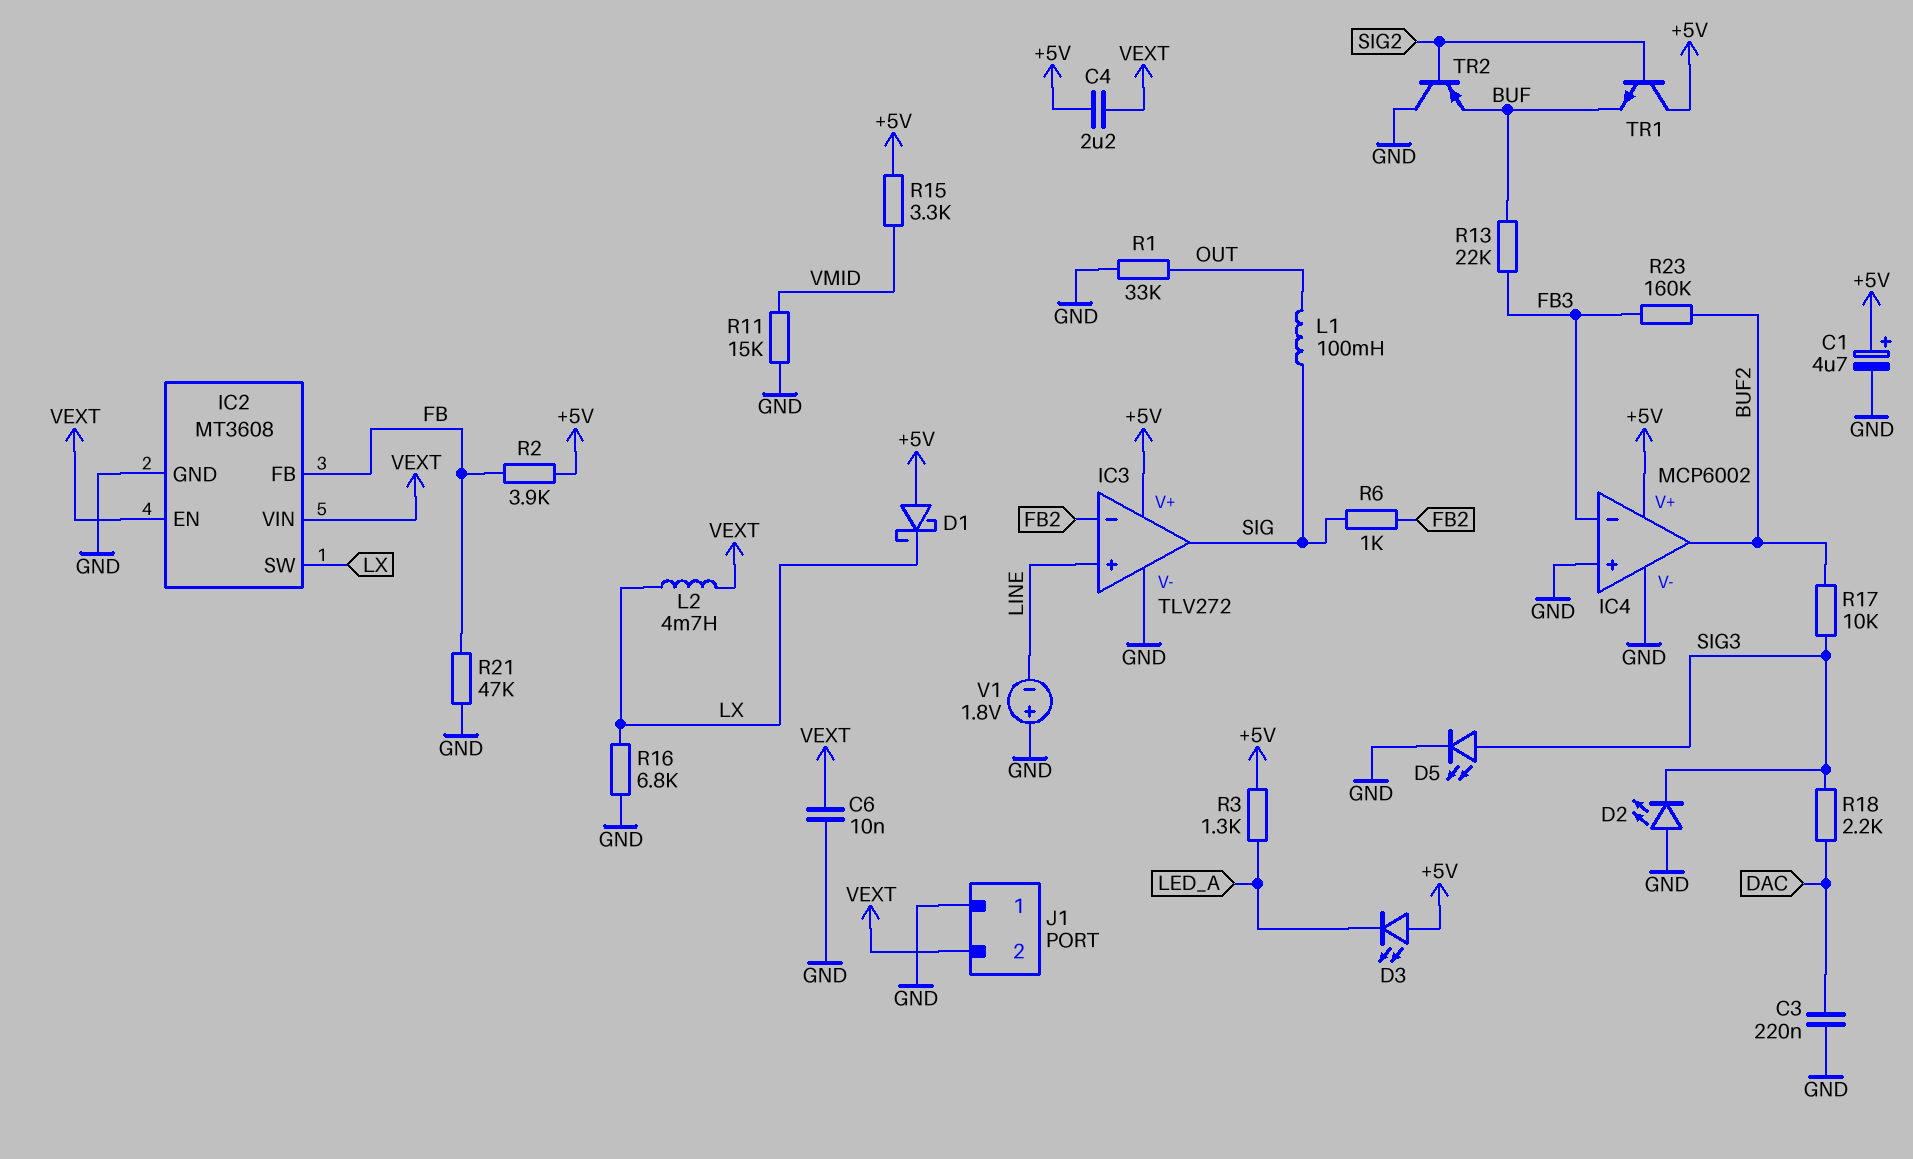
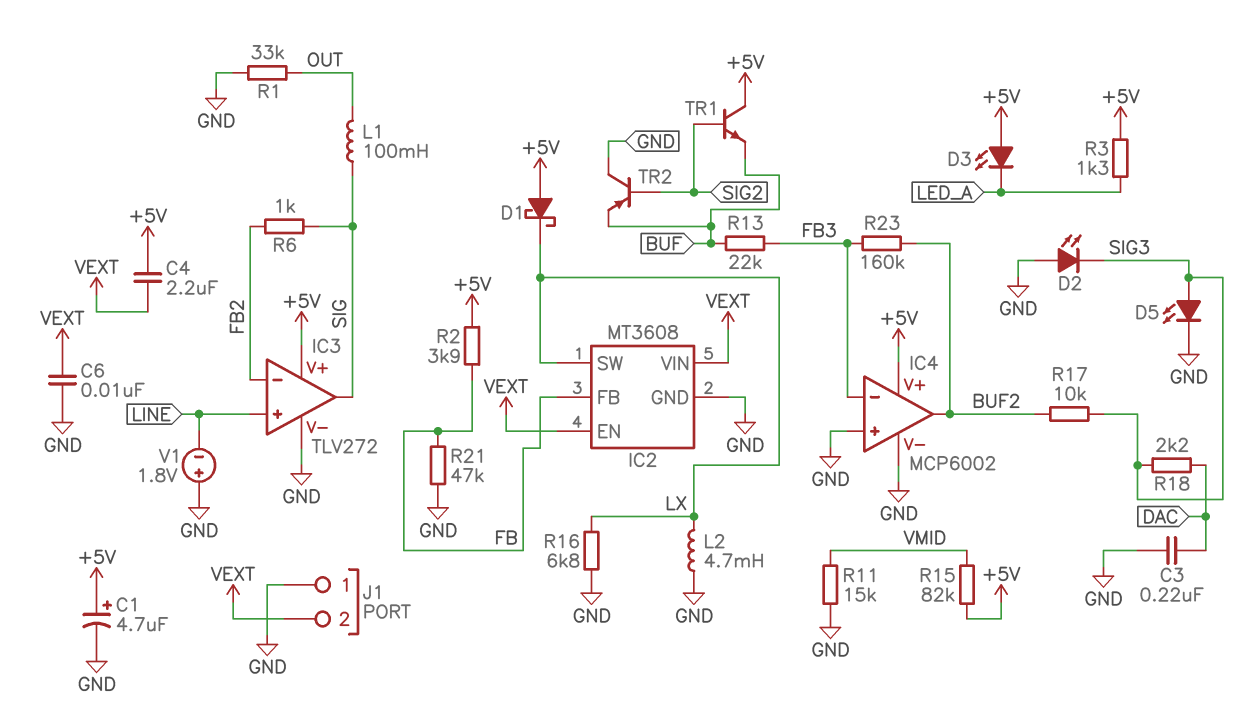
L2: 4.7mH (LX, VEXT) -> 4.7mH (GND, LX)
R15: 3.3k (+5V, VMID) -> 82k (+5V, VMID)

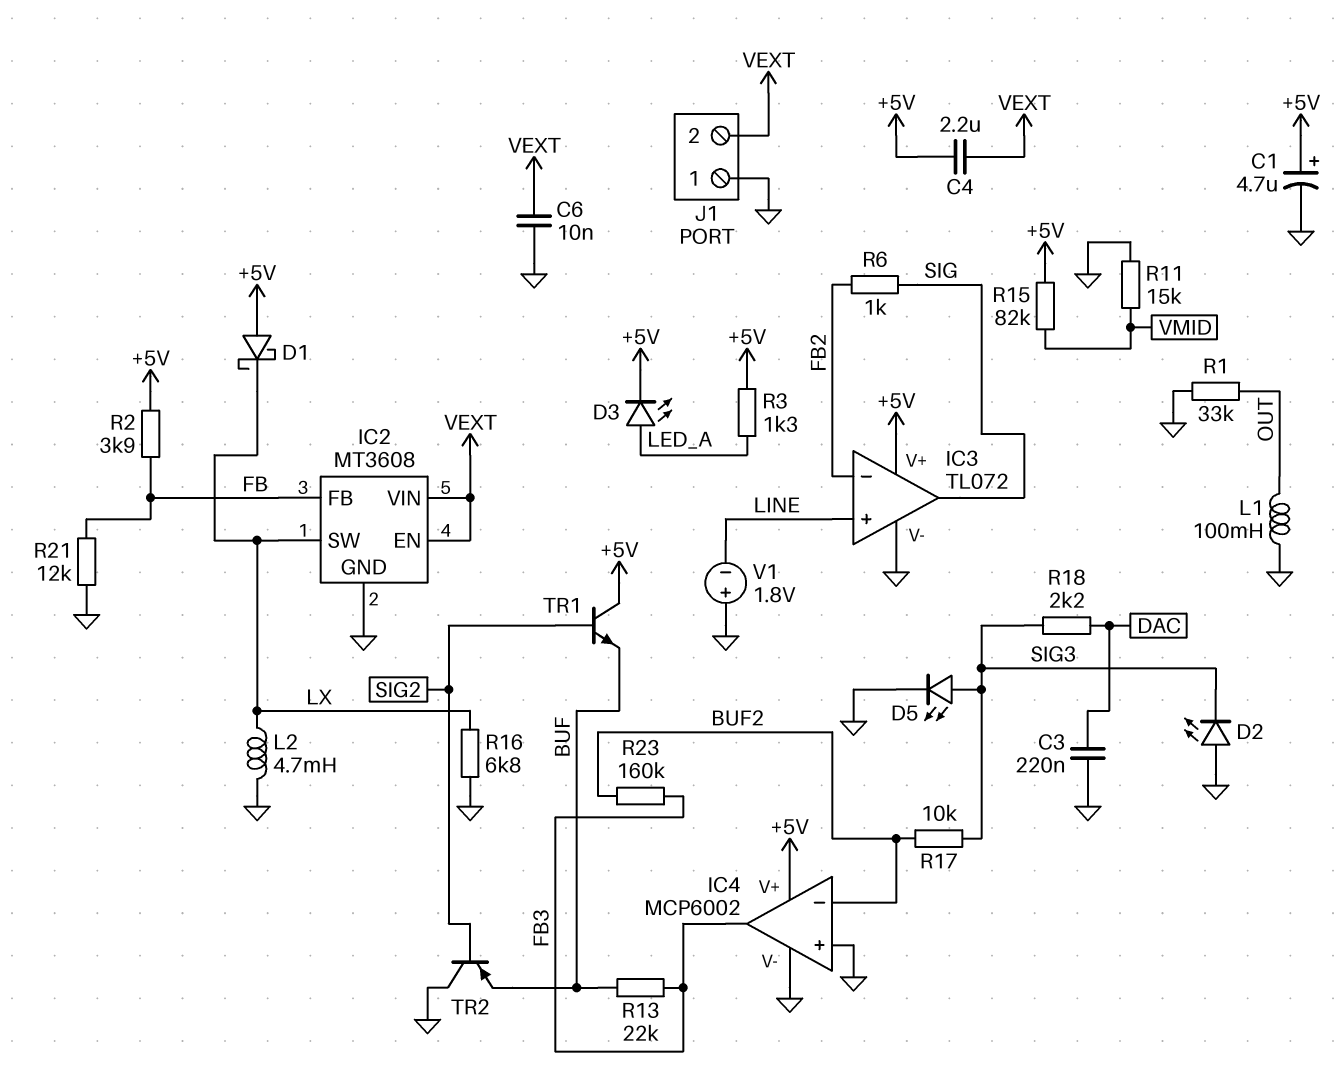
D3: LED (A +5V, K LED_A) -> LED (A LED_A, K +5V)
IC3: TLV272 -> TL072
IC4 pin in-: FB3 -> BUF2
IC4 pin out: BUF2 -> FB3
L1: 100mH (OUT, SIG) -> 100mH (GND, OUT)
R21: 47k (FB, GND) -> 12k (FB, GND)

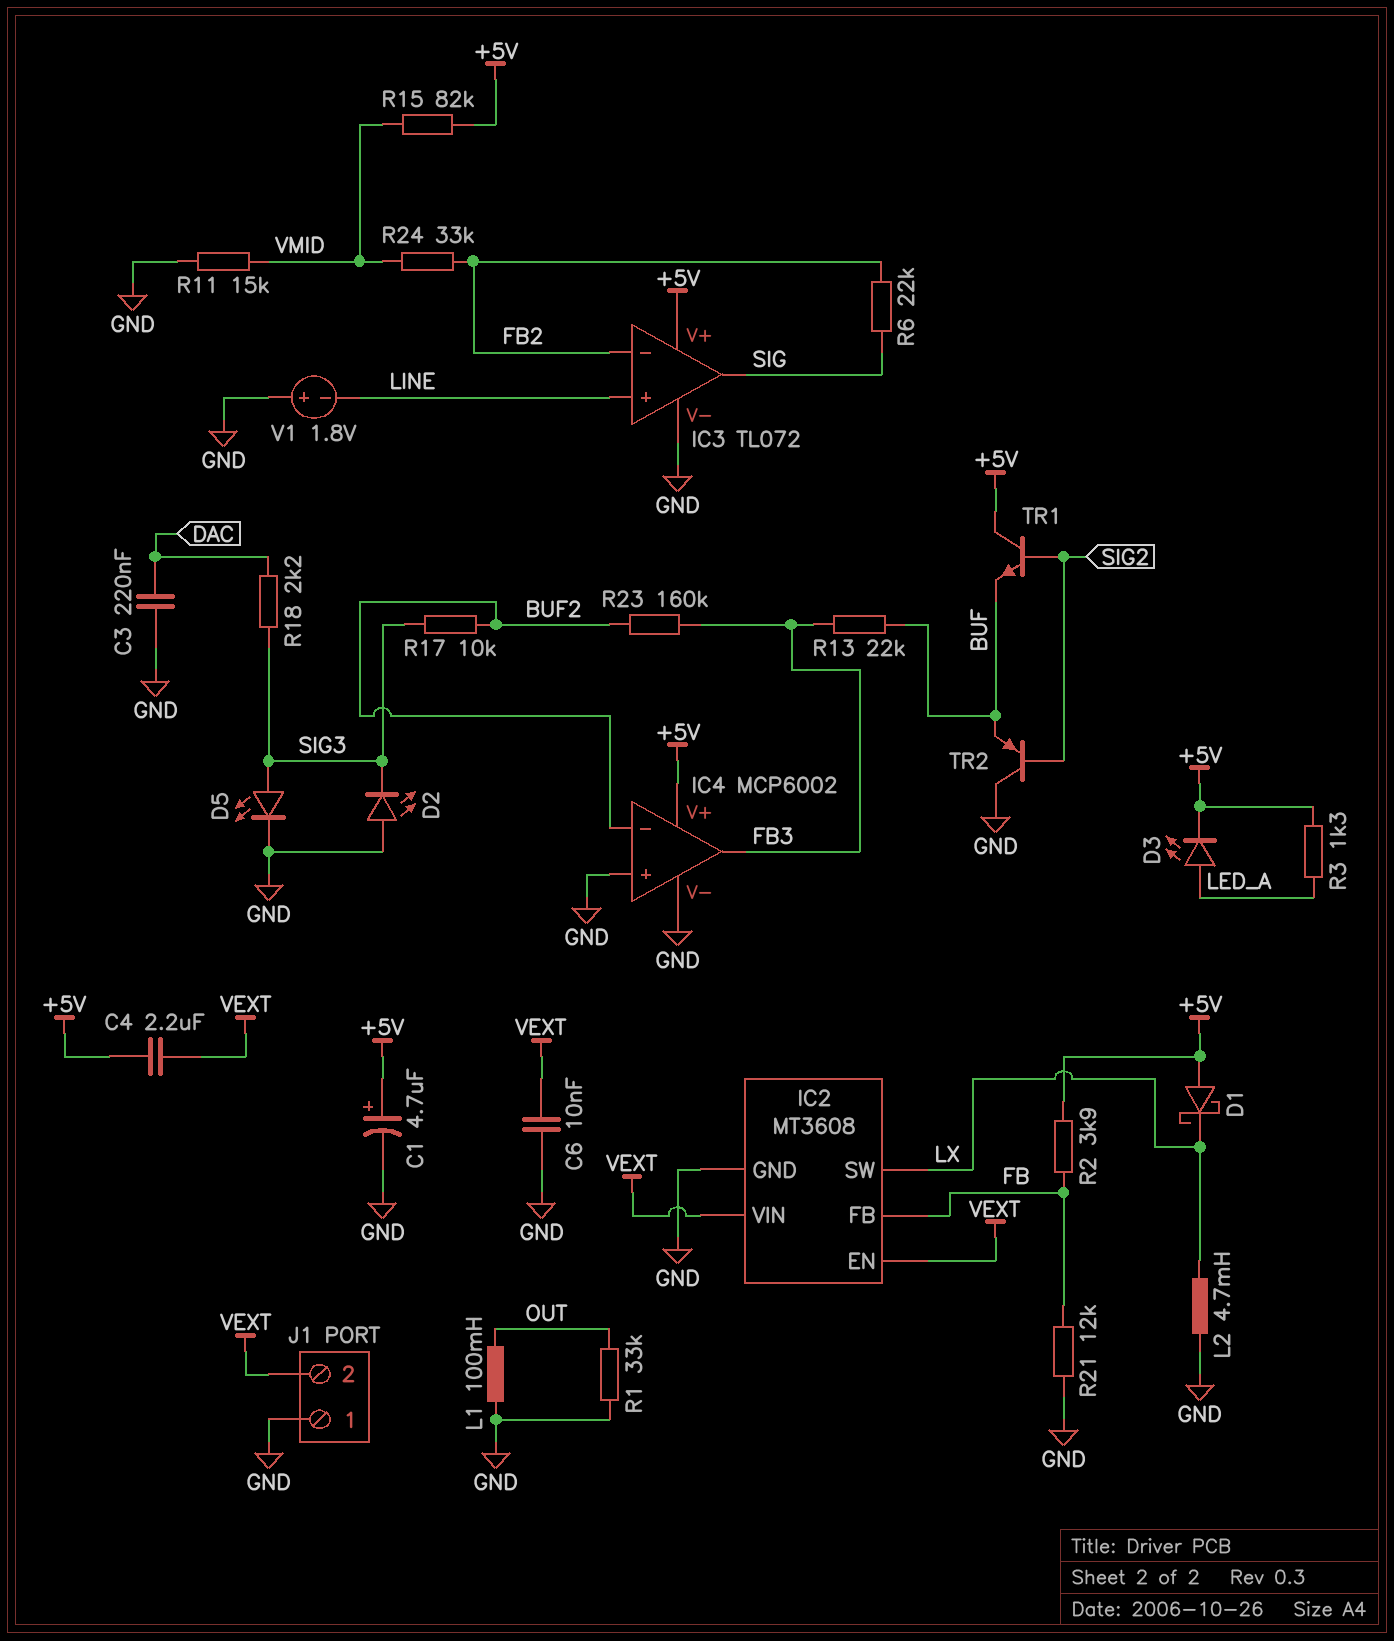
R6: 1k (FB2, SIG) -> 22k (FB2, SIG)
R16: 6.8k (GND, LX) -> none
R24: none -> 33k (FB2, VMID)

